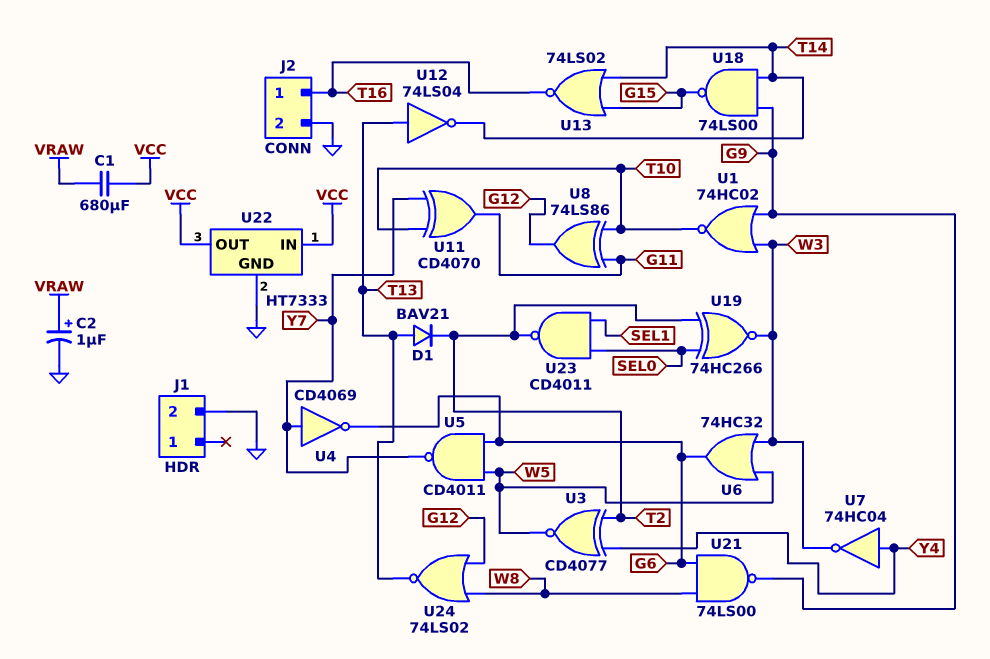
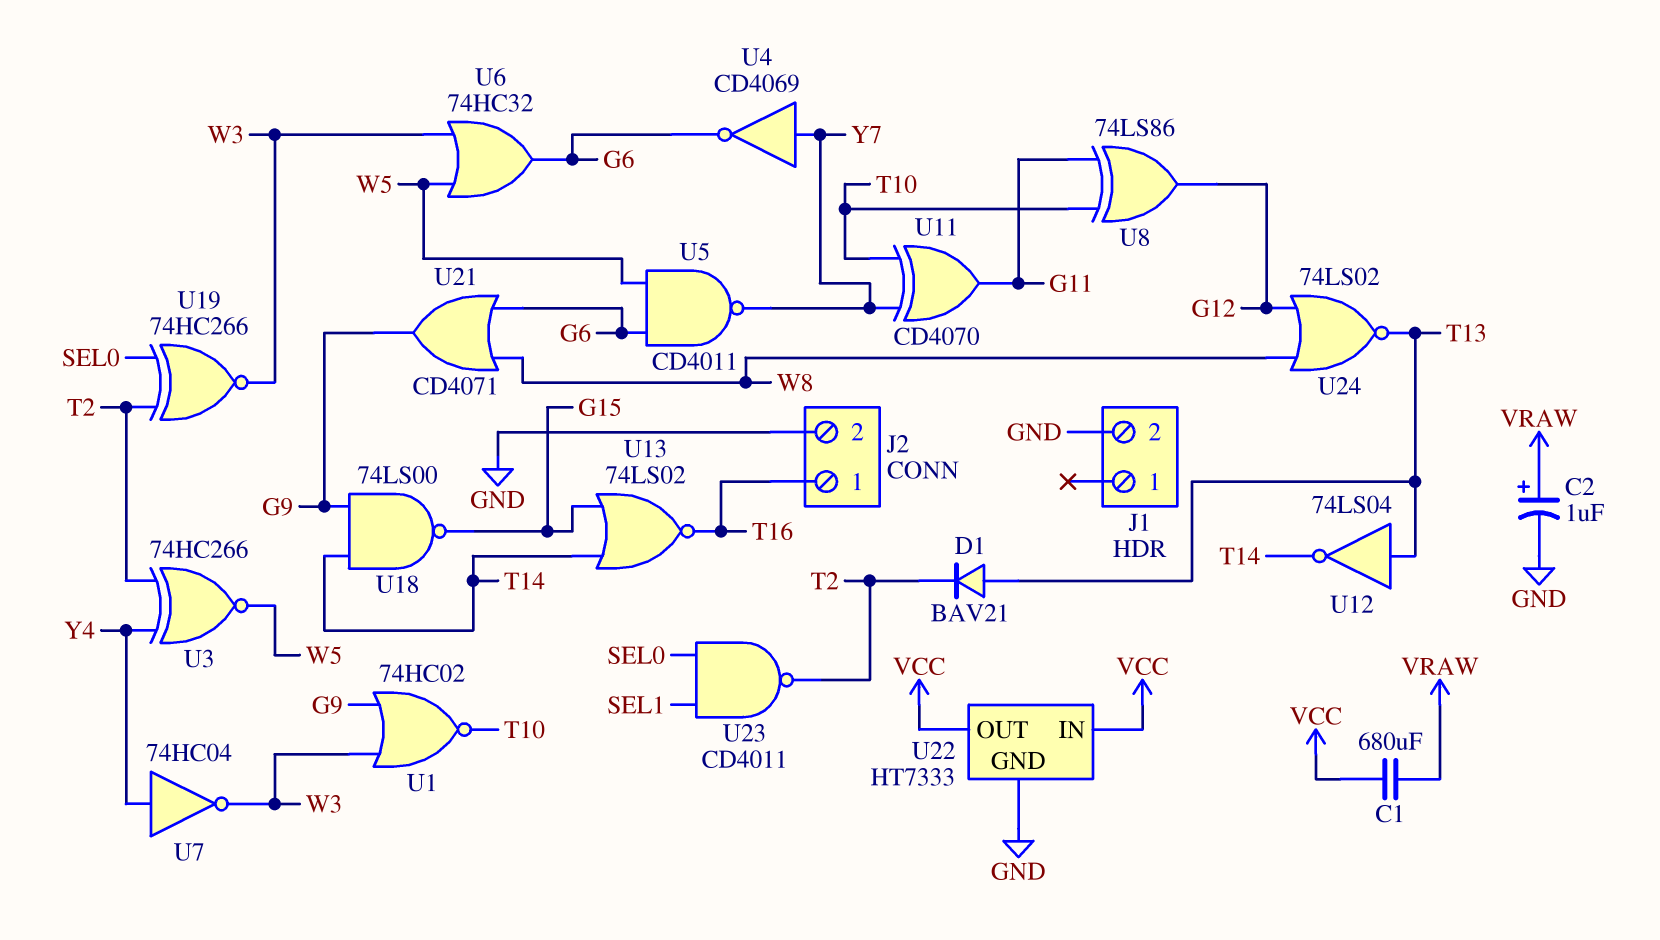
U3: XNOR CD4077 (in T2, in Y4, out W5) -> XNOR 74HC266 (in T2, in Y4, out W5)
U21: NAND 74LS00 (in G6, in W8, out G9) -> OR CD4071 (in G6, in W8, out G9)

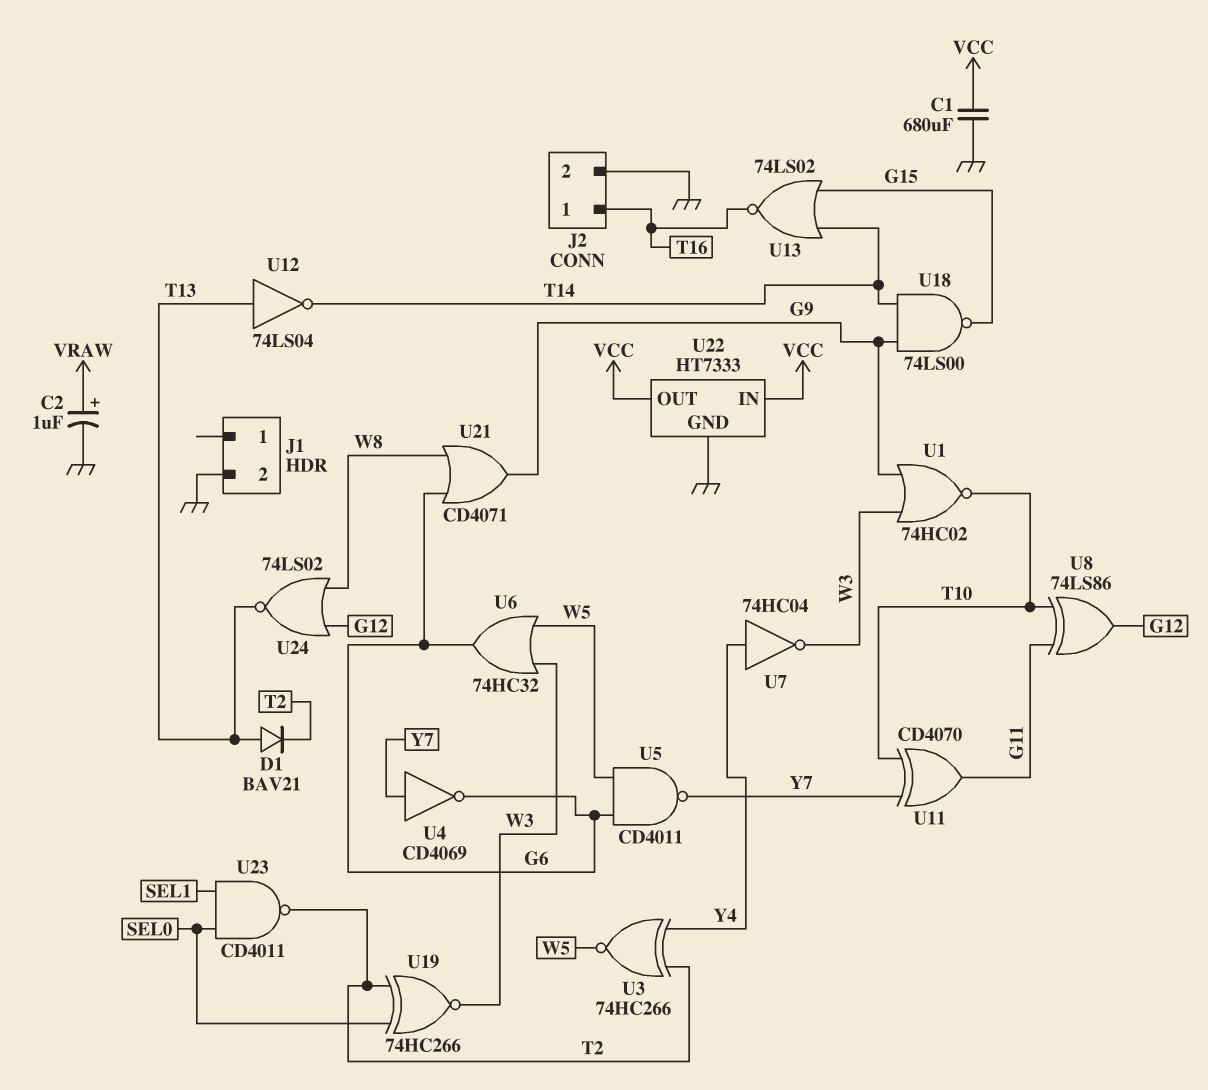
C1: 680uF (VCC, VRAW) -> 680uF (GND, VCC)

